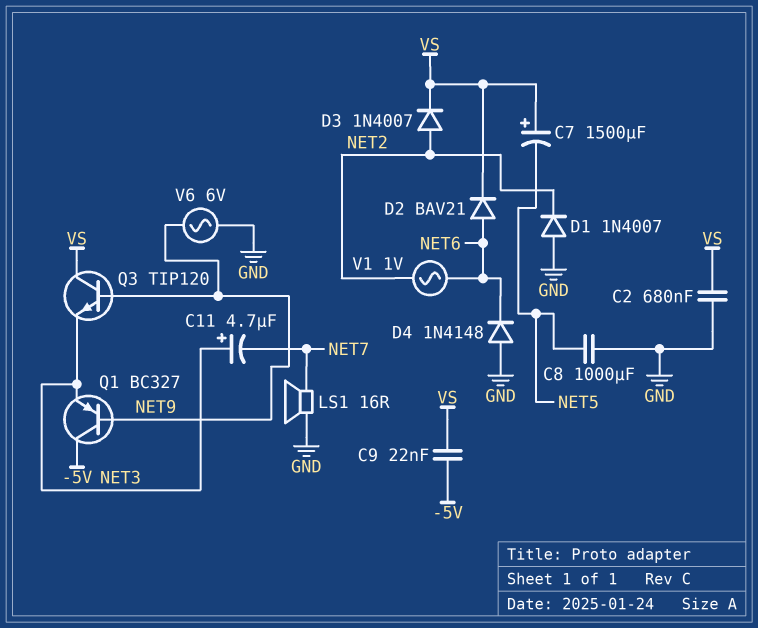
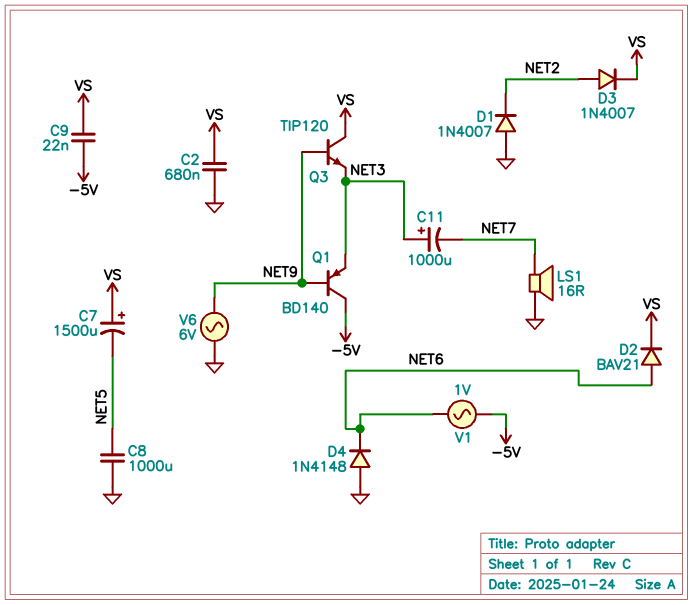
C11: 4.7uF (plus NET3, minus NET7) -> 1000uF (plus NET3, minus NET7)
Q1: PNP BC327 (B NET9, C -5V, E NET3) -> PNP BD140 (B NET9, C -5V, E NET3)
V1: AC 1V (NET2, NET6) -> AC 1V (-5V, NET6)

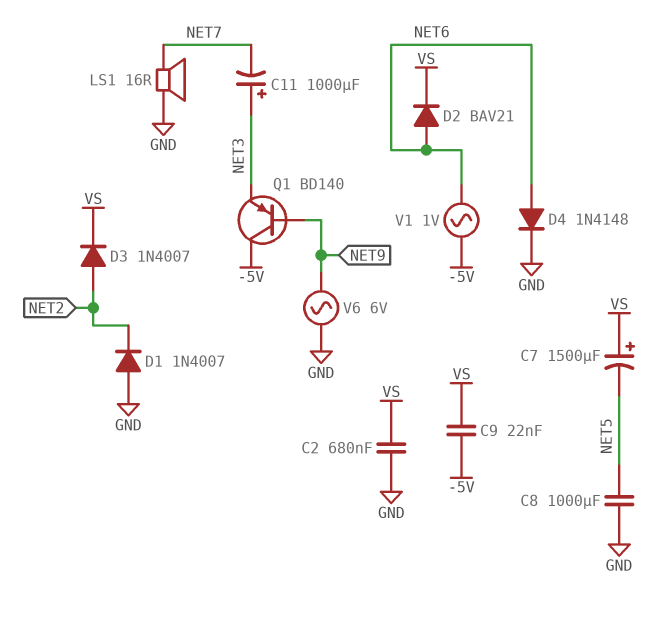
D4: diode 1N4148 (A GND, K NET6) -> diode 1N4148 (A NET6, K GND)
Q3: NPN TIP120 (B NET9, C VS, E NET3) -> none

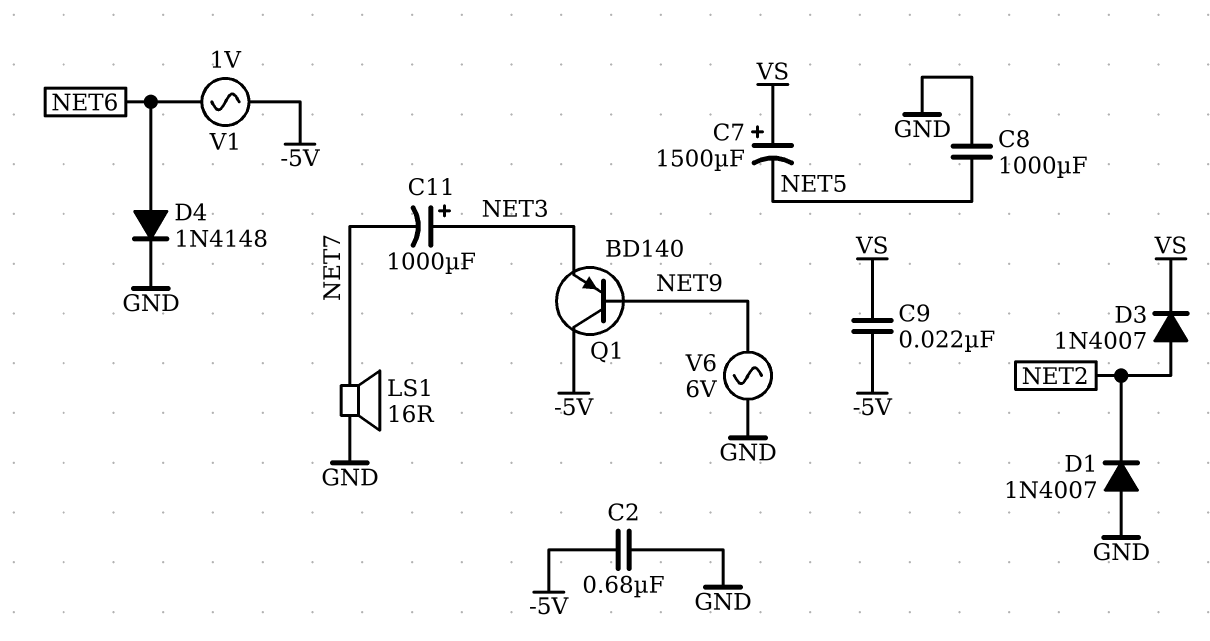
C2: 680nF (GND, VS) -> 680nF (-5V, GND)
D2: diode BAV21 (A NET6, K VS) -> none

